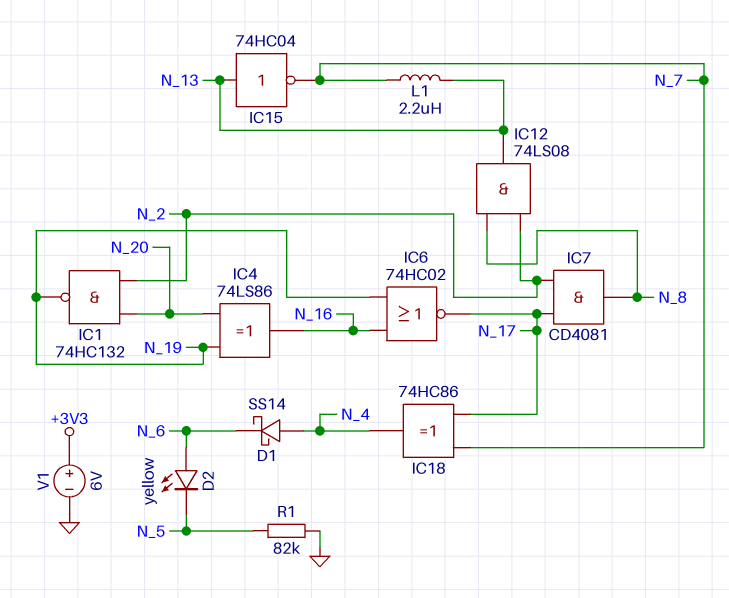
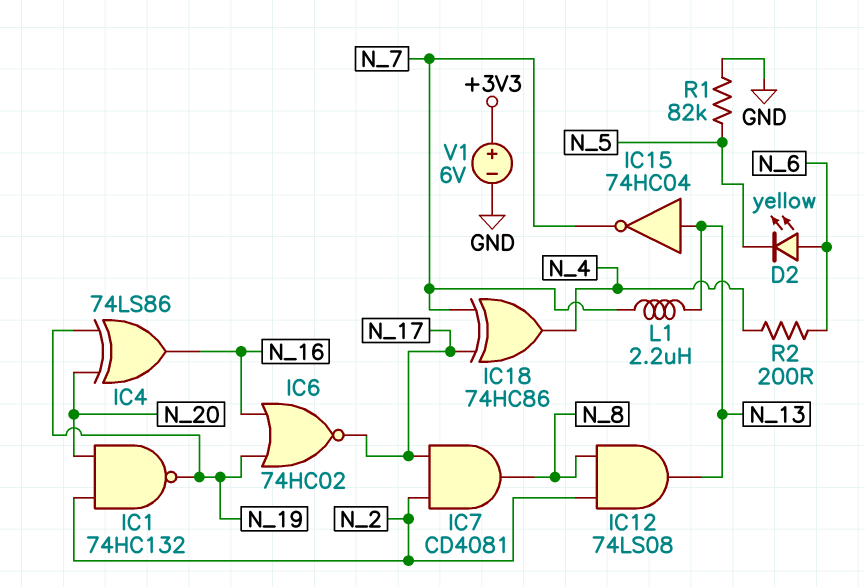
D1: schottky SS14 (A N_4, K N_6) -> none
R2: none -> 200 (N_4, N_6)

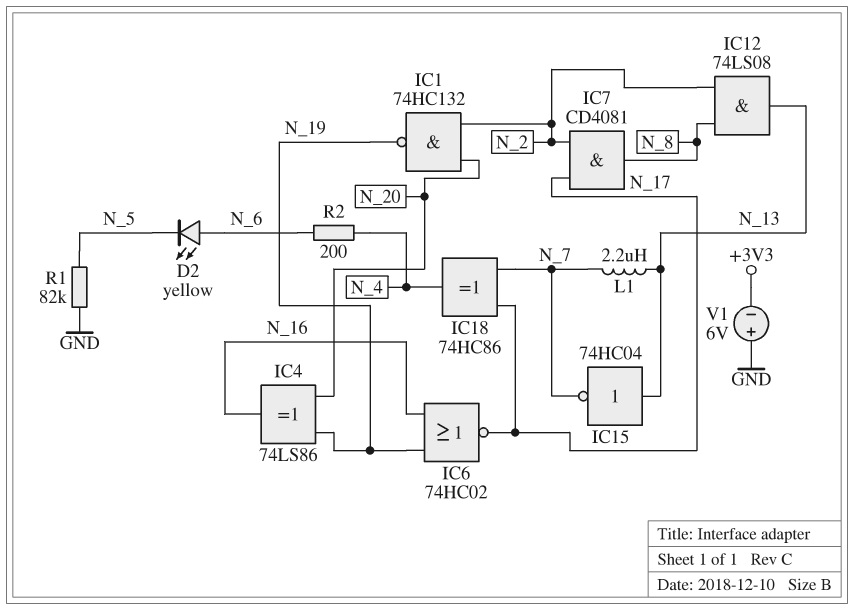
V1: 6V (plus +3V3, minus GND) -> 6V (plus GND, minus +3V3)

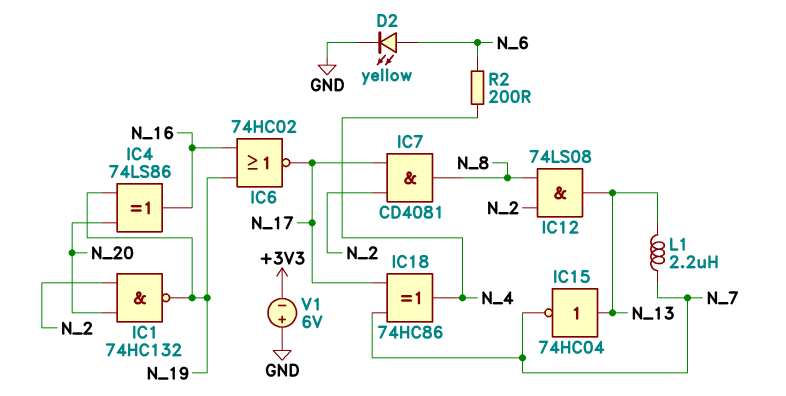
D2: LED yellow (A N_6, K N_5) -> LED yellow (A N_6, K GND)
R1: 82k (GND, N_5) -> none

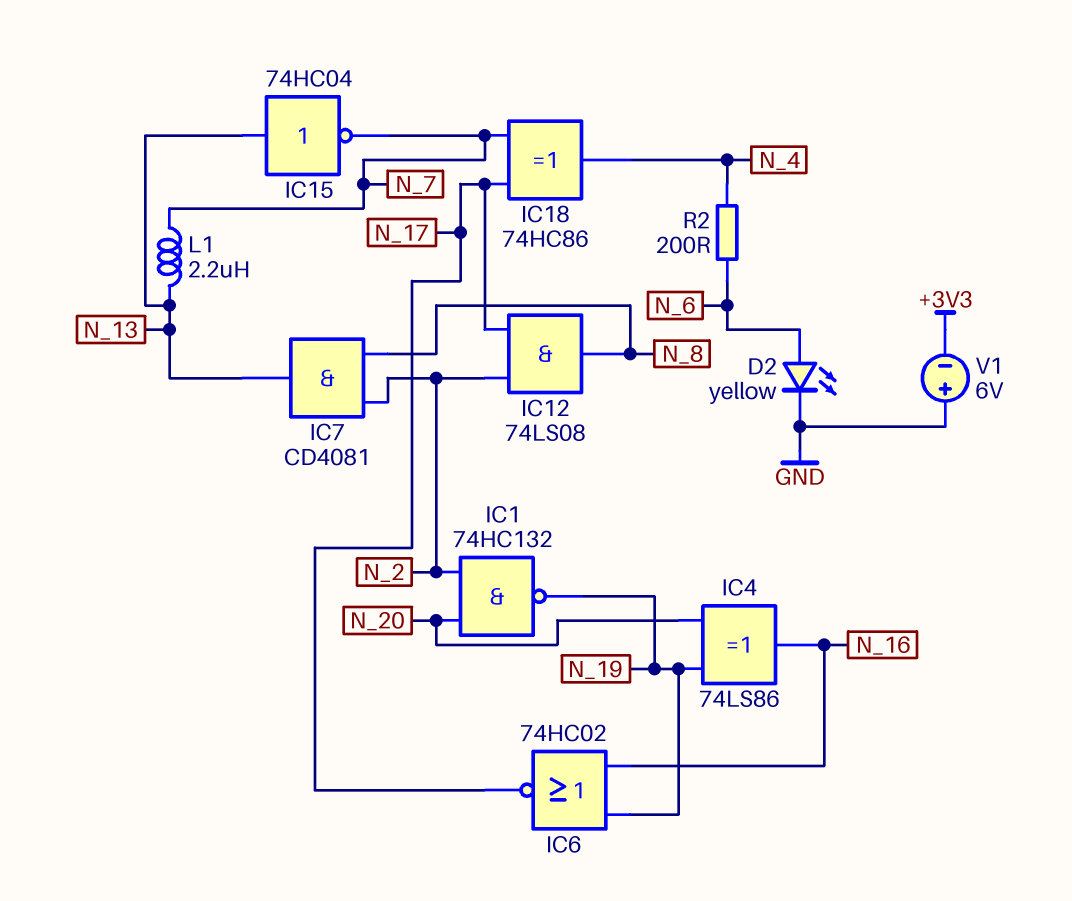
IC7: AND CD4081 (in N_2, in N_17, out N_8) -> AND CD4081 (in N_2, in N_8, out N_13)
IC12: AND 74LS08 (in N_2, in N_8, out N_13) -> AND 74LS08 (in N_2, in N_17, out N_8)

